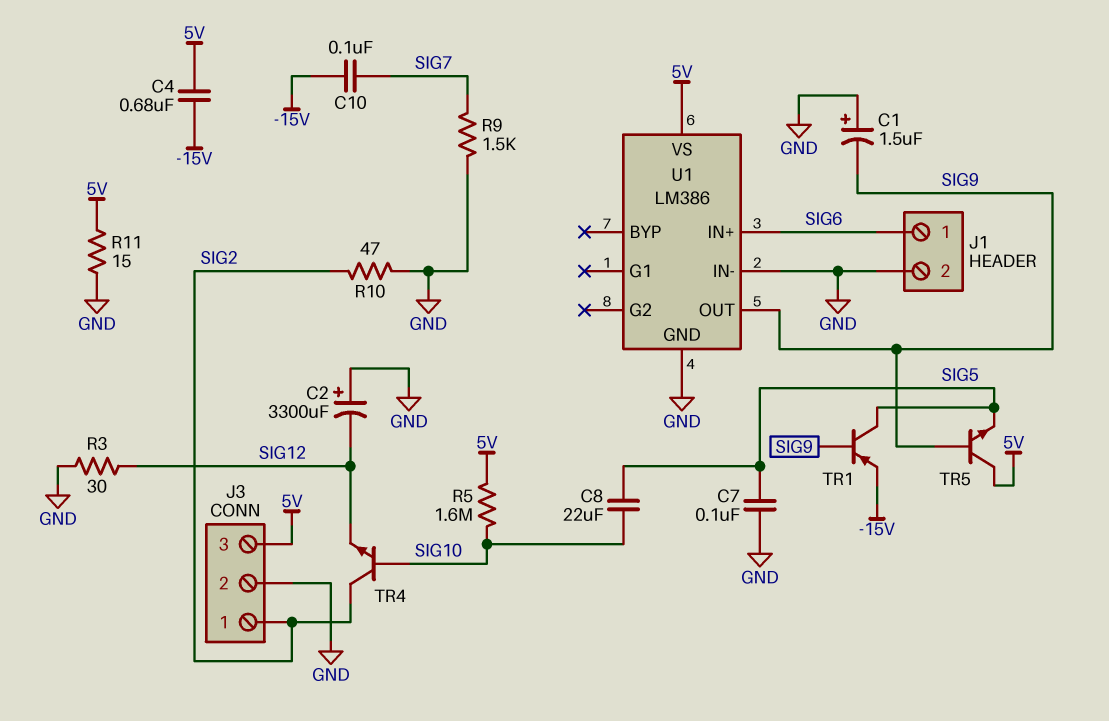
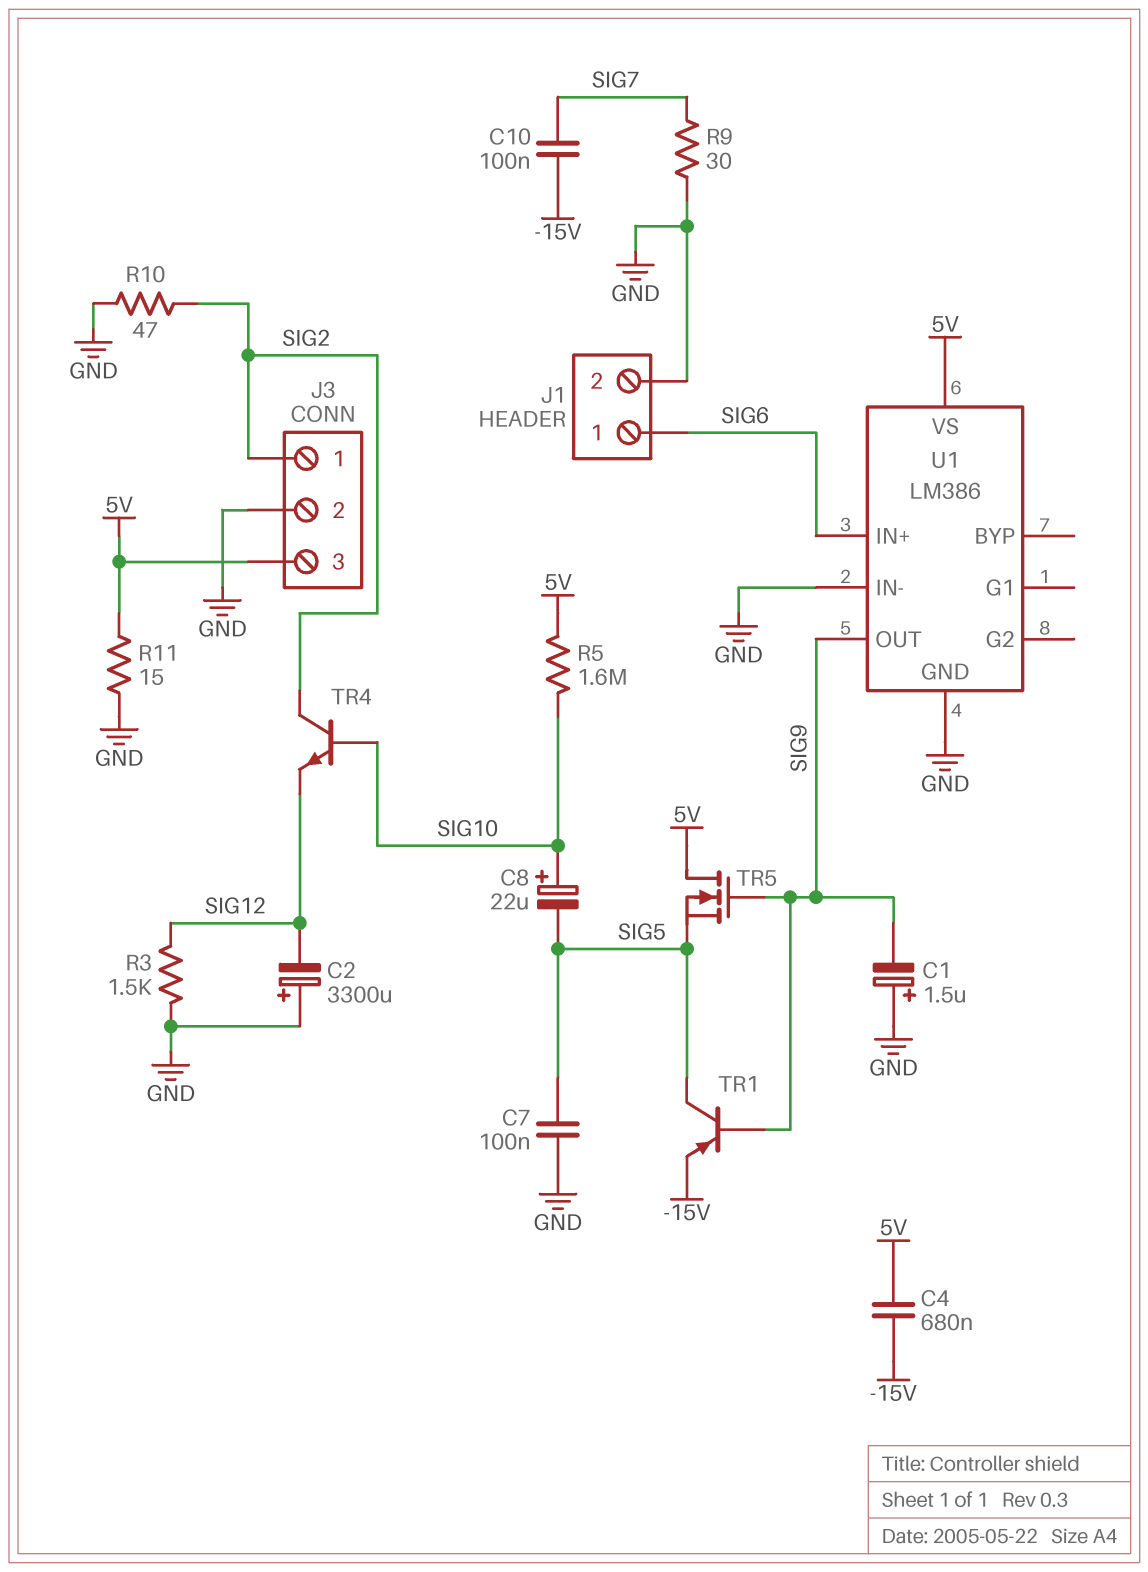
C8: 22uF (SIG5, SIG10) -> 22uF (plus SIG10, minus SIG5)
R3: 30 (GND, SIG12) -> 1.5k (GND, SIG12)
R9: 1.5k (GND, SIG7) -> 30 (GND, SIG7)
TR5: NPN (B SIG9, C 5V, E SIG5) -> NMOS (G SIG9, D 5V, S SIG5)

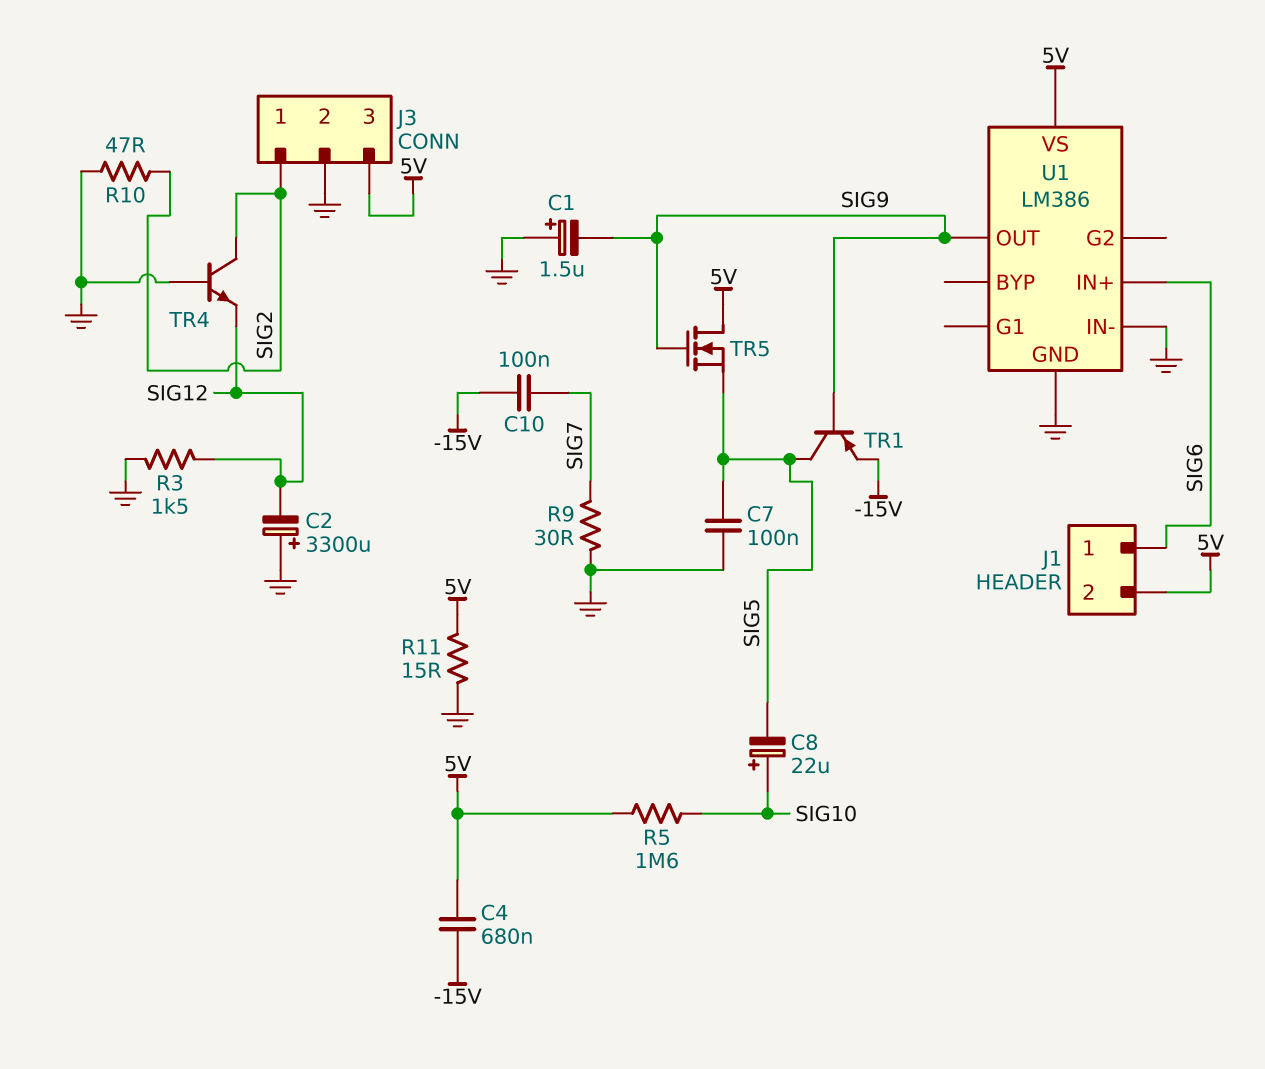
J1 pin 2: GND -> 5V
TR4: NPN (B SIG10, C SIG2, E SIG12) -> NPN (B GND, C SIG2, E SIG12)

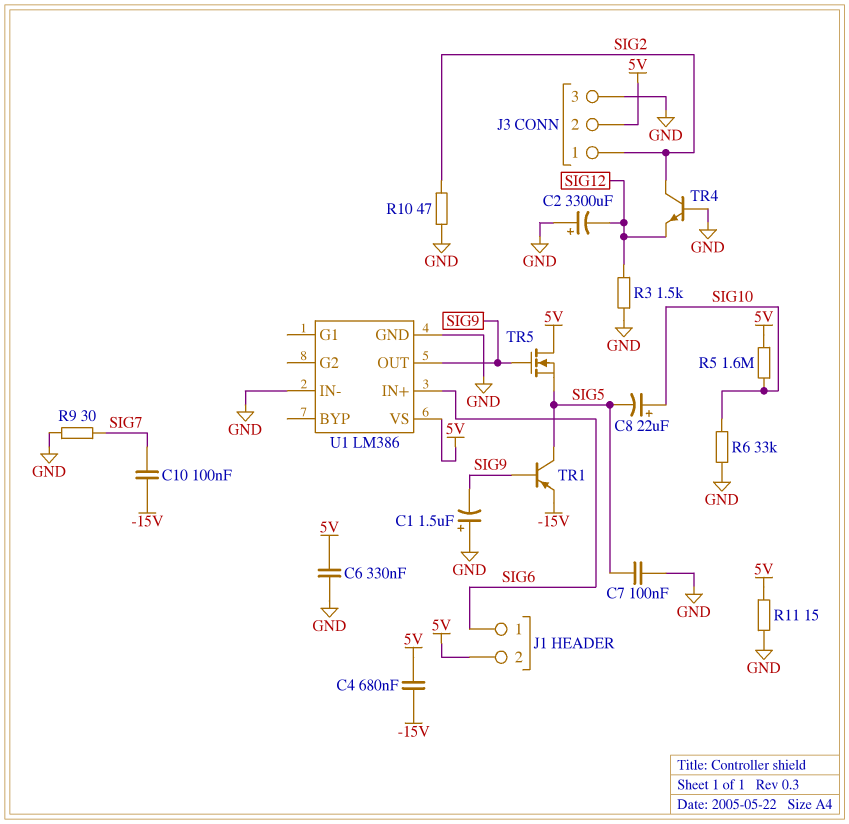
C6: none -> 330nF (5V, GND)
J3 pin 2: GND -> 5V
J3 pin 3: 5V -> GND
R6: none -> 33k (GND, SIG10)

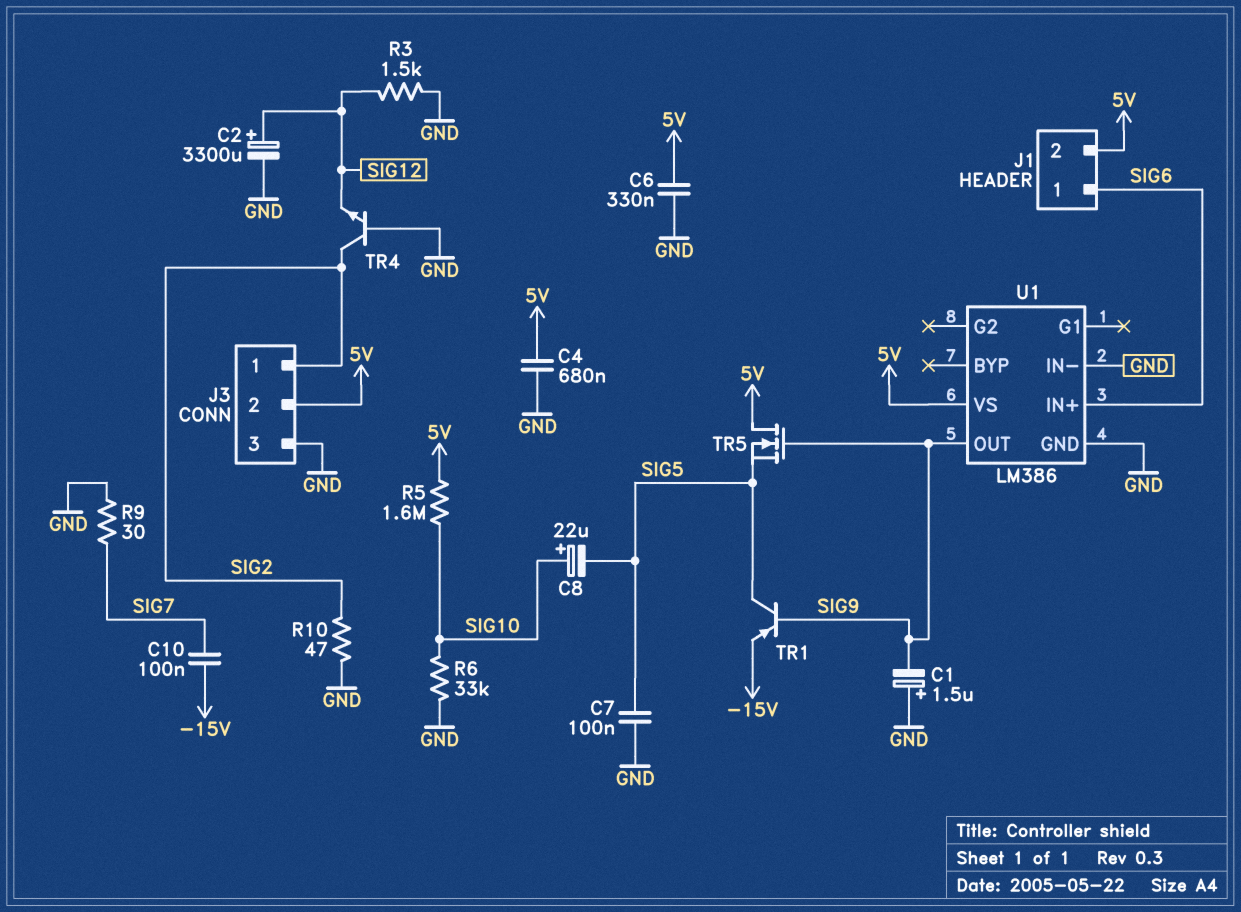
C2: 3300uF (plus GND, minus SIG12) -> 3300uF (plus SIG12, minus GND)
C4: 680nF (-15V, 5V) -> 680nF (5V, GND)
R11: 15 (5V, GND) -> none

